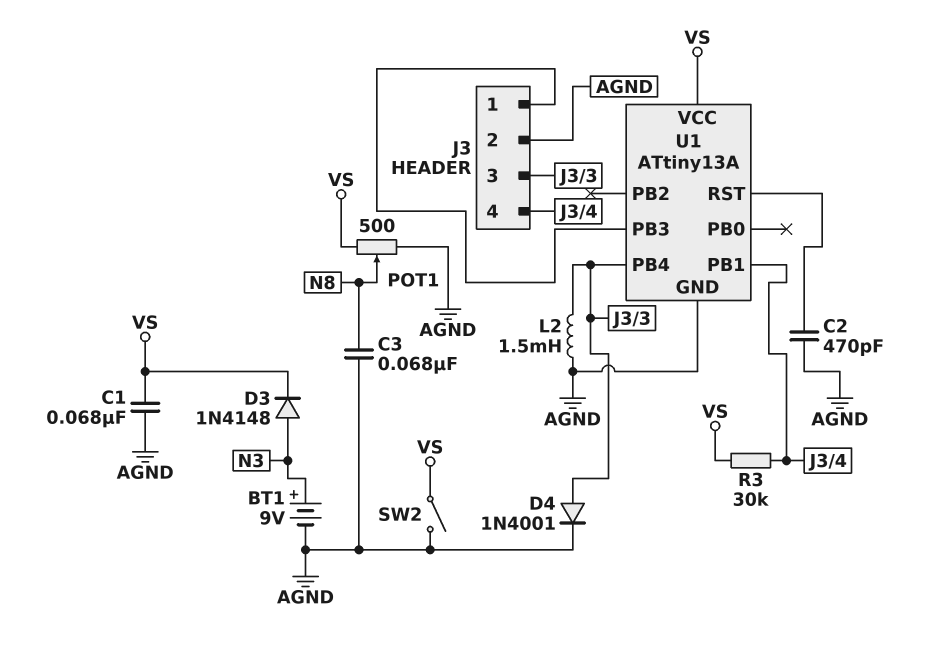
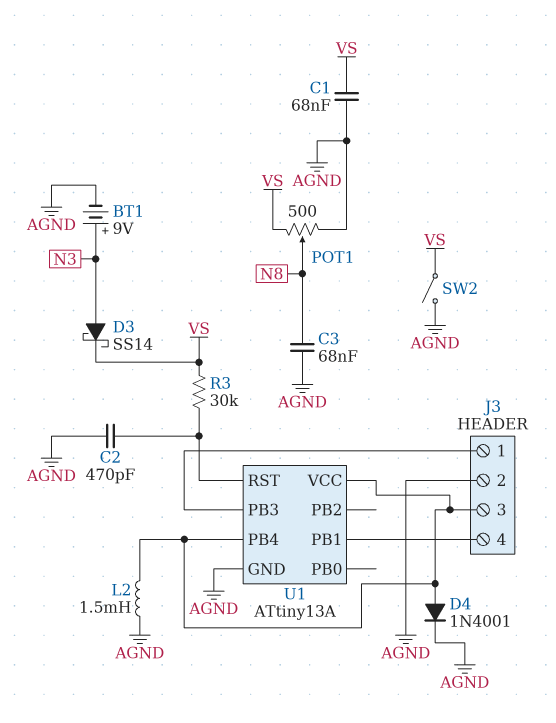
D3: diode 1N4148 (A N3, K VS) -> schottky SS14 (A N3, K VS)
R3: 30k (J3/4, VS) -> 30k (U1/RST, VS)
U1 pin VCC: VS -> J3/3

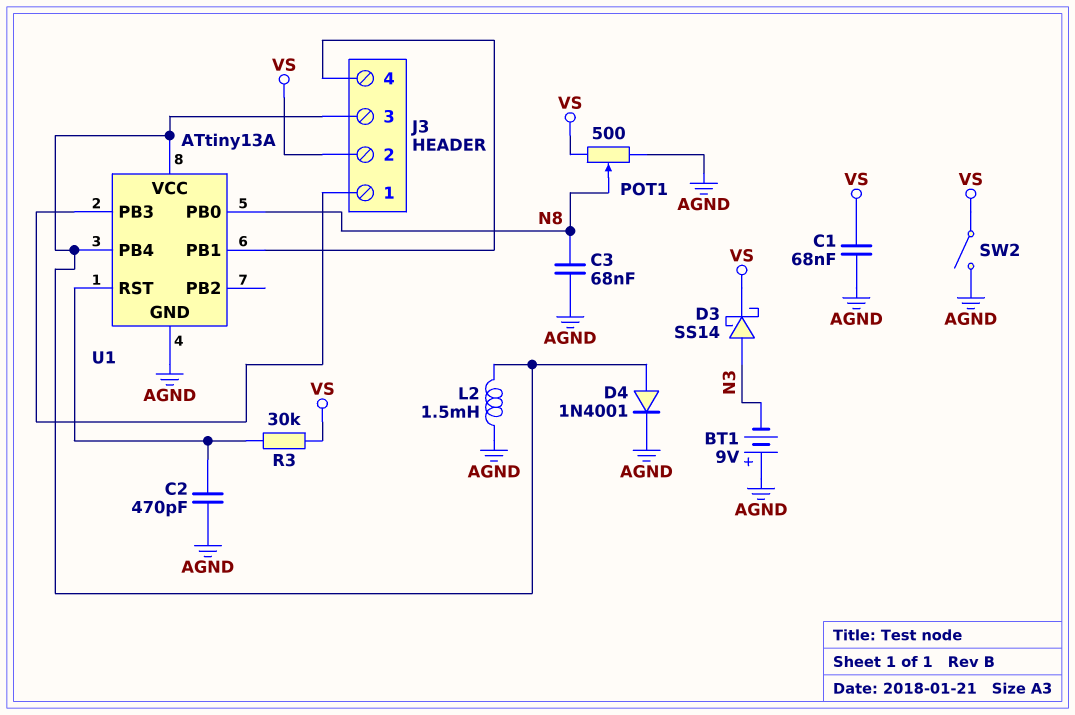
BT1: 9V (plus N3, minus AGND) -> 9V (plus AGND, minus N3)
J3 pin 2: AGND -> VS
U1 pin PB0: none -> N8

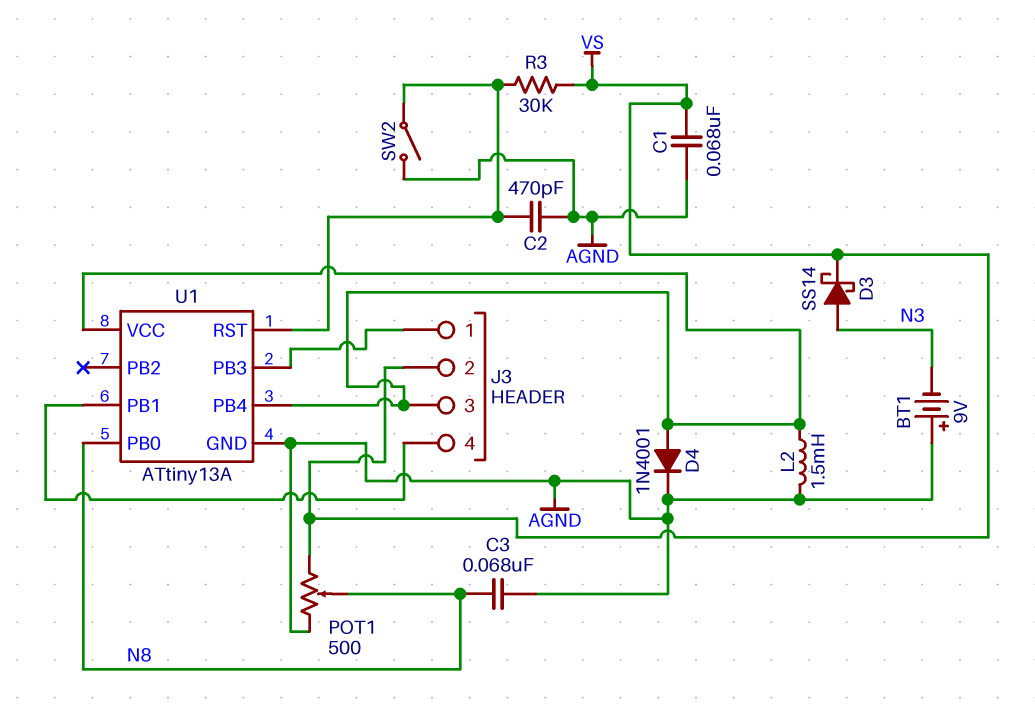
SW2: switch (AGND, VS) -> switch (AGND, U1/RST)

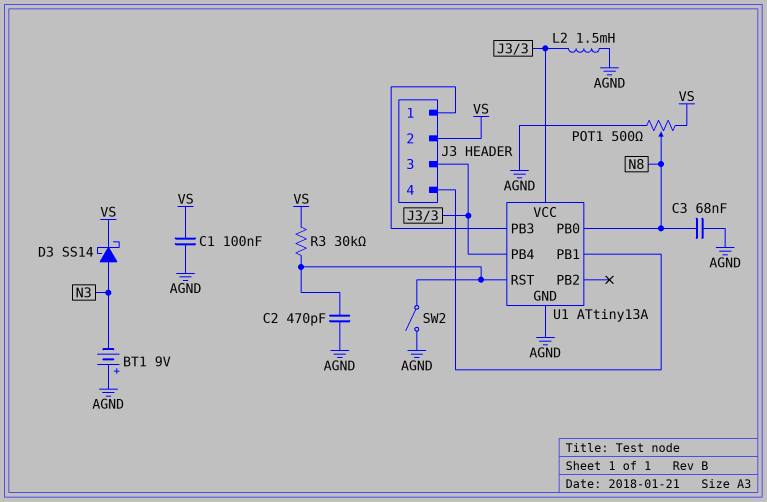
C1: 68nF (AGND, VS) -> 100nF (AGND, VS)
D4: diode 1N4001 (A J3/3, K AGND) -> none

